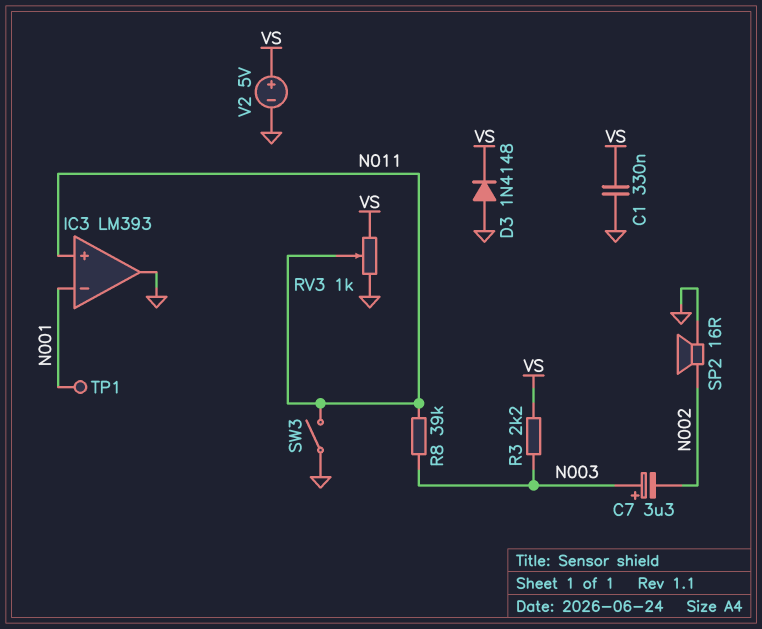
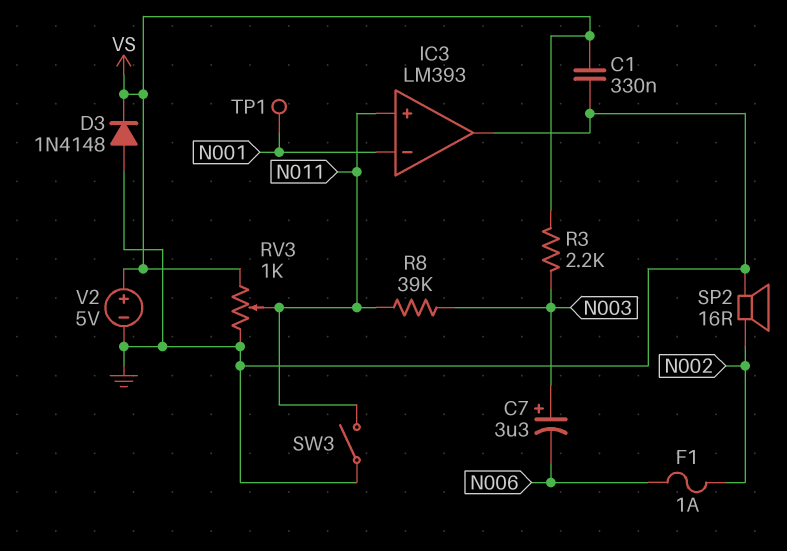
C7: 3.3uF (plus N003, minus N002) -> 3.3uF (plus N003, minus N006)
F1: none -> 1A (N002, N006)

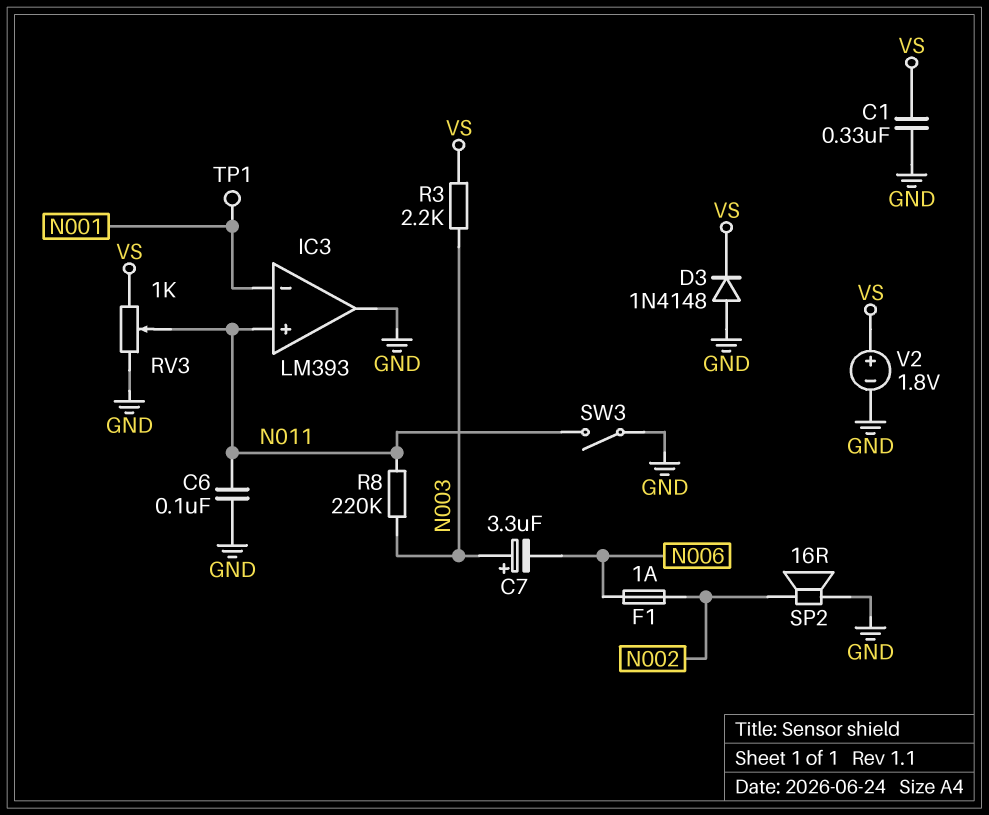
C6: none -> 100nF (GND, N011)
R8: 39k (N003, N011) -> 220k (N003, N011)
V2: 5V (plus VS, minus GND) -> 1.8V (plus VS, minus GND)

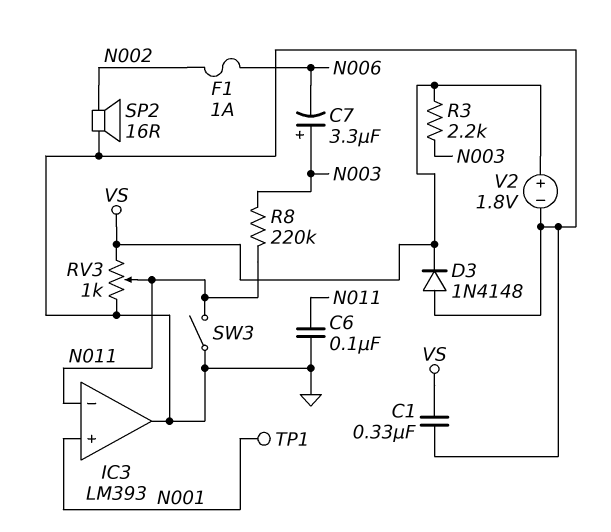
IC3 pin in+: N011 -> N001
IC3 pin in-: N001 -> N011

